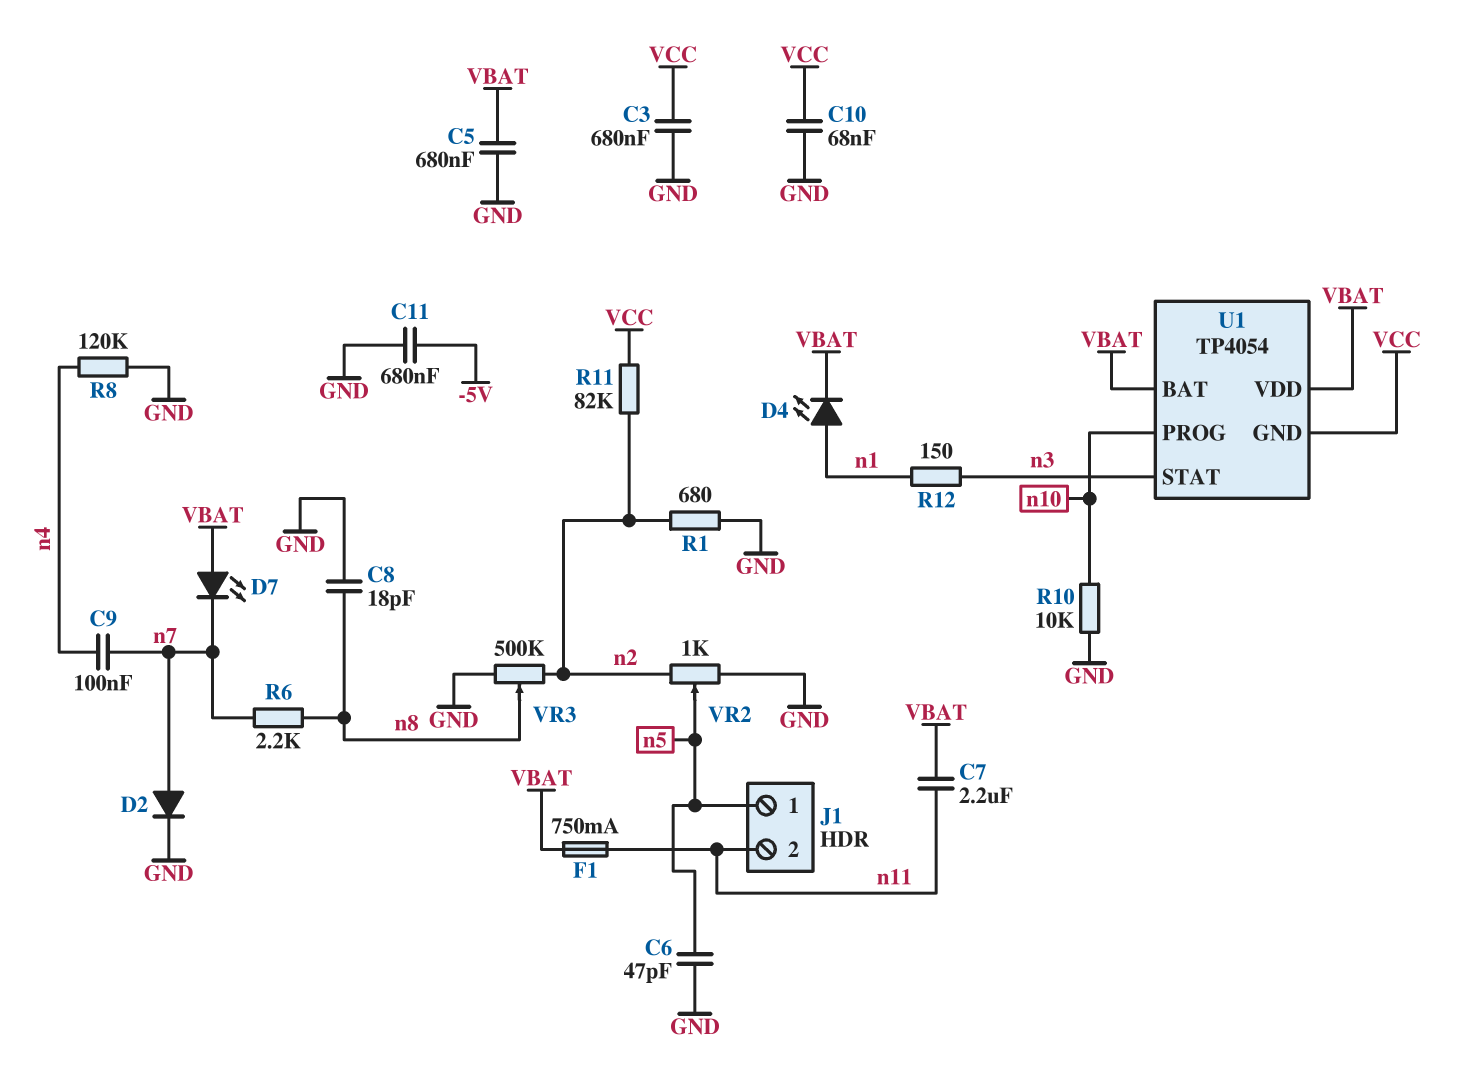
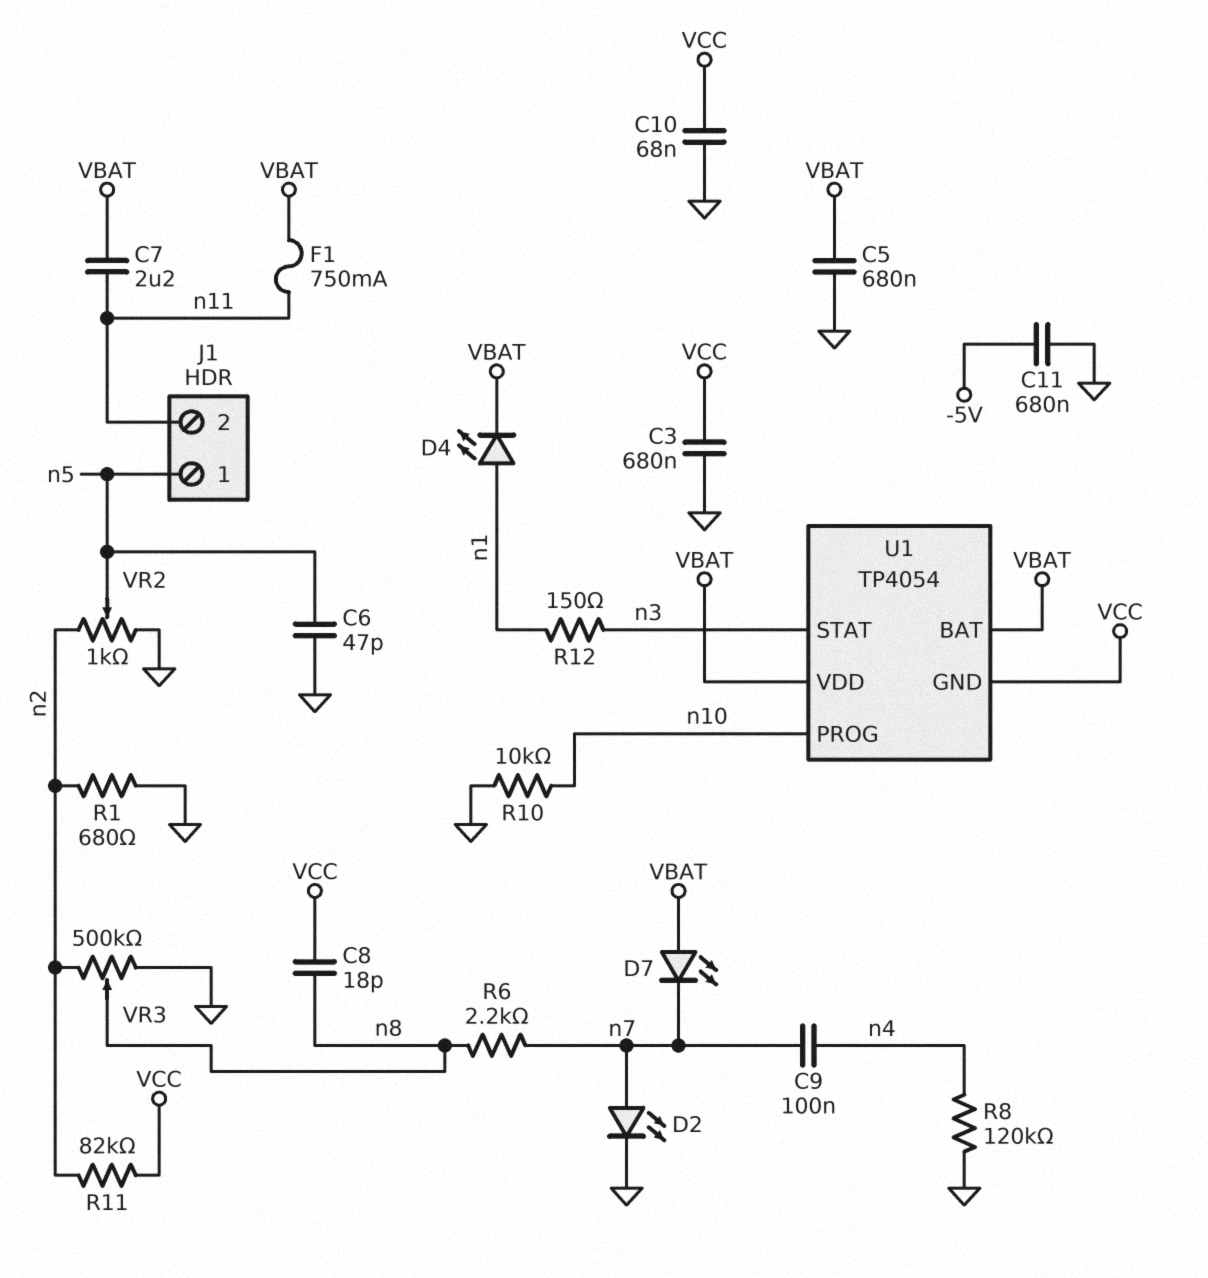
C8: 18pF (GND, n8) -> 18pF (VCC, n8)
D2: diode (A n7, K GND) -> LED (A n7, K GND)

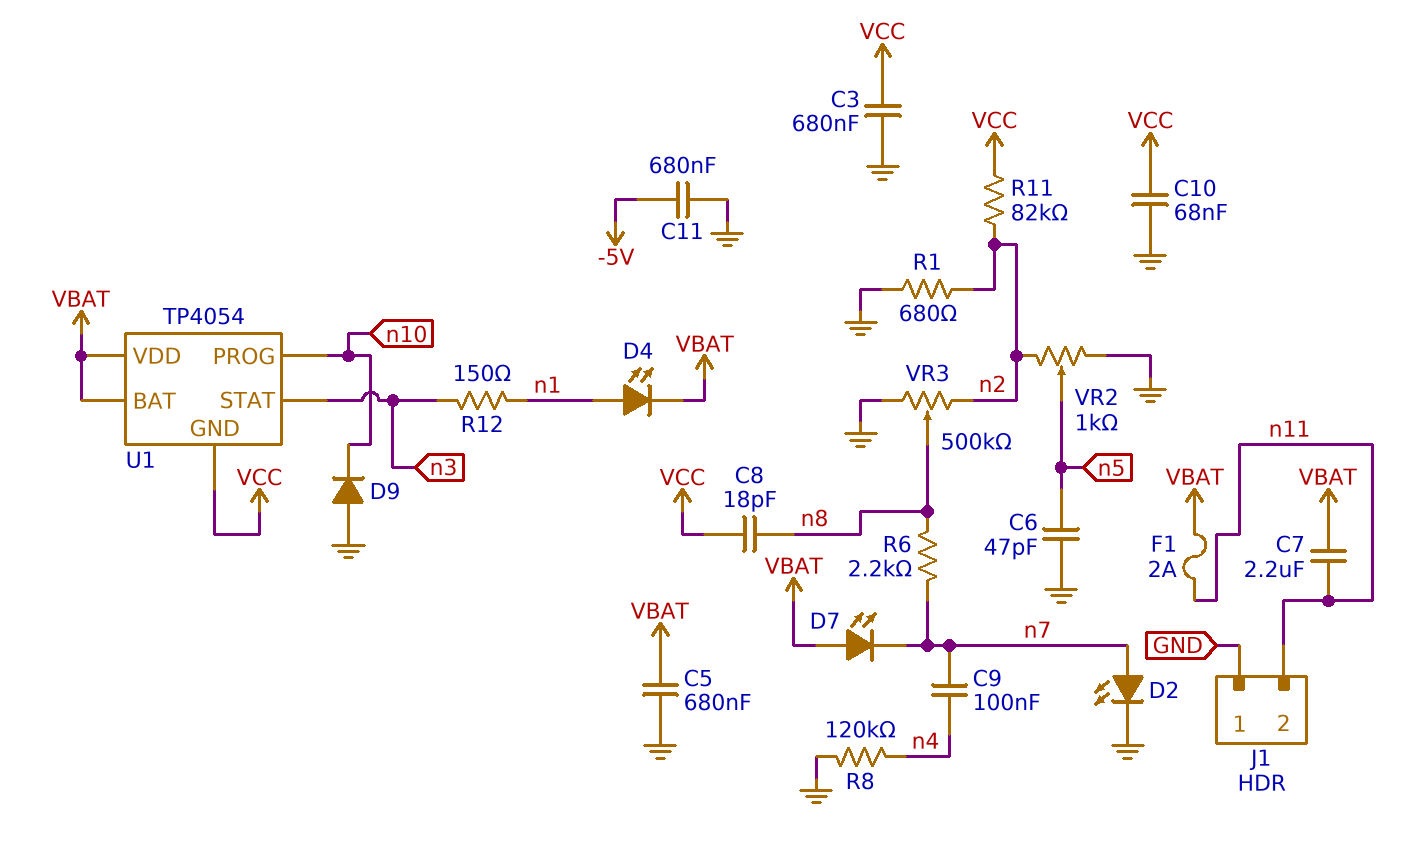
D9: none -> diode (A GND, K n10)
F1: 750mA (VBAT, n11) -> 2A (VBAT, n11)
J1 pin 1: n5 -> GND
R10: 10k (GND, n10) -> none

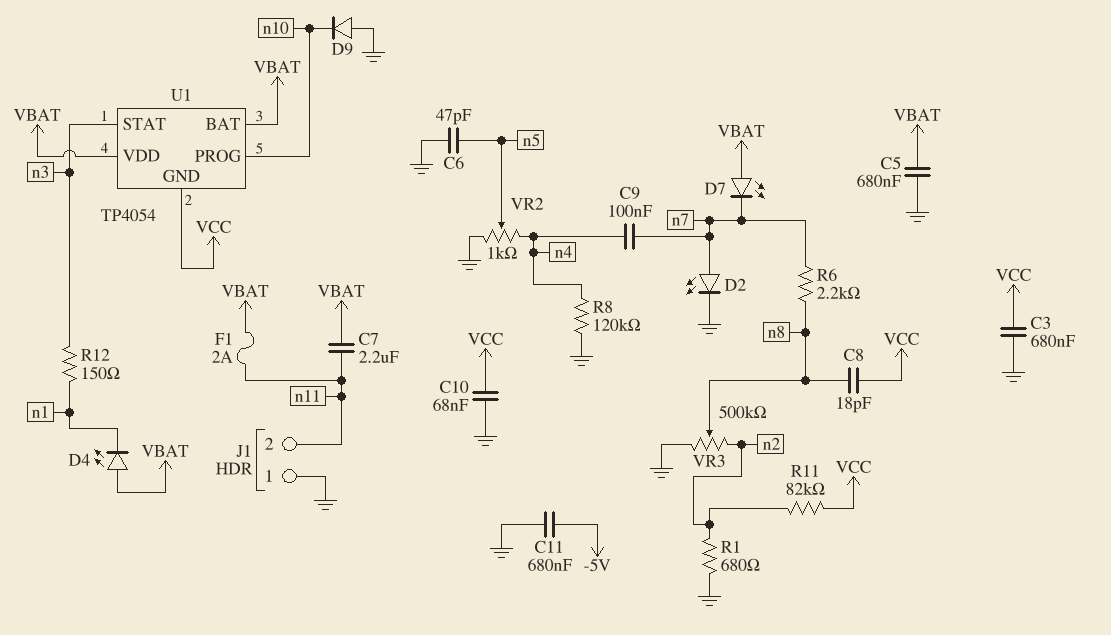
D4: LED (A n1, K VBAT) -> LED (A VBAT, K n1)
VR2: 1k (GND, n2, wiper n5) -> 1k (GND, n4, wiper n5)

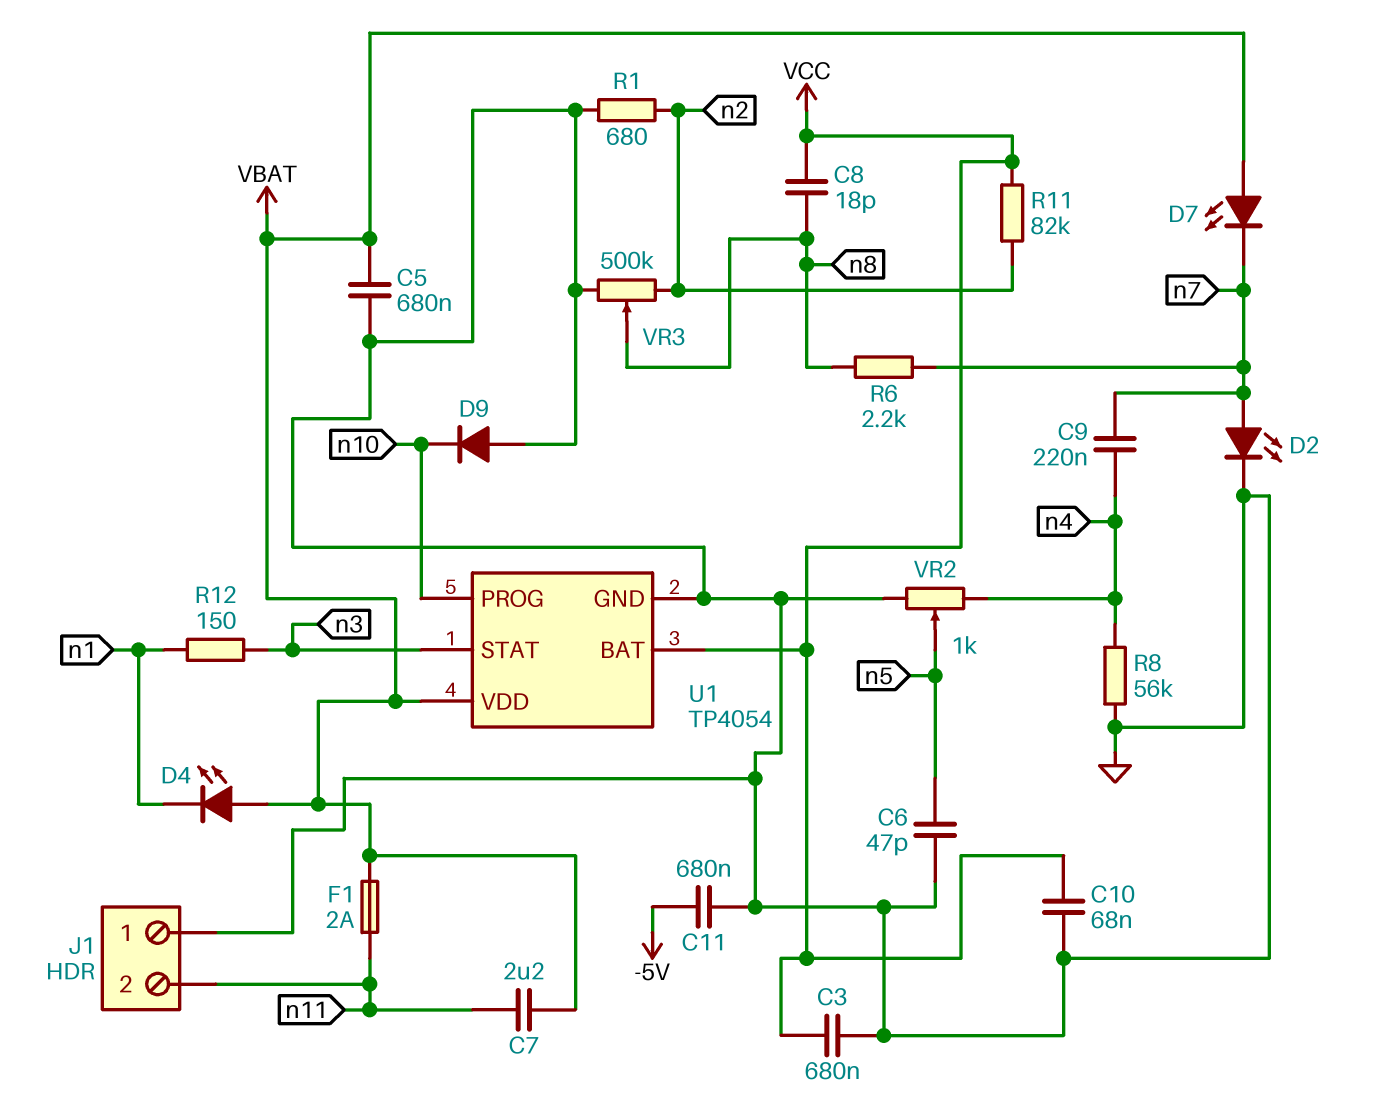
C9: 100nF (n4, n7) -> 220nF (n4, n7)
R8: 120k (GND, n4) -> 56k (GND, n4)
U1 pin BAT: VBAT -> VCC
U1 pin GND: VCC -> GND

